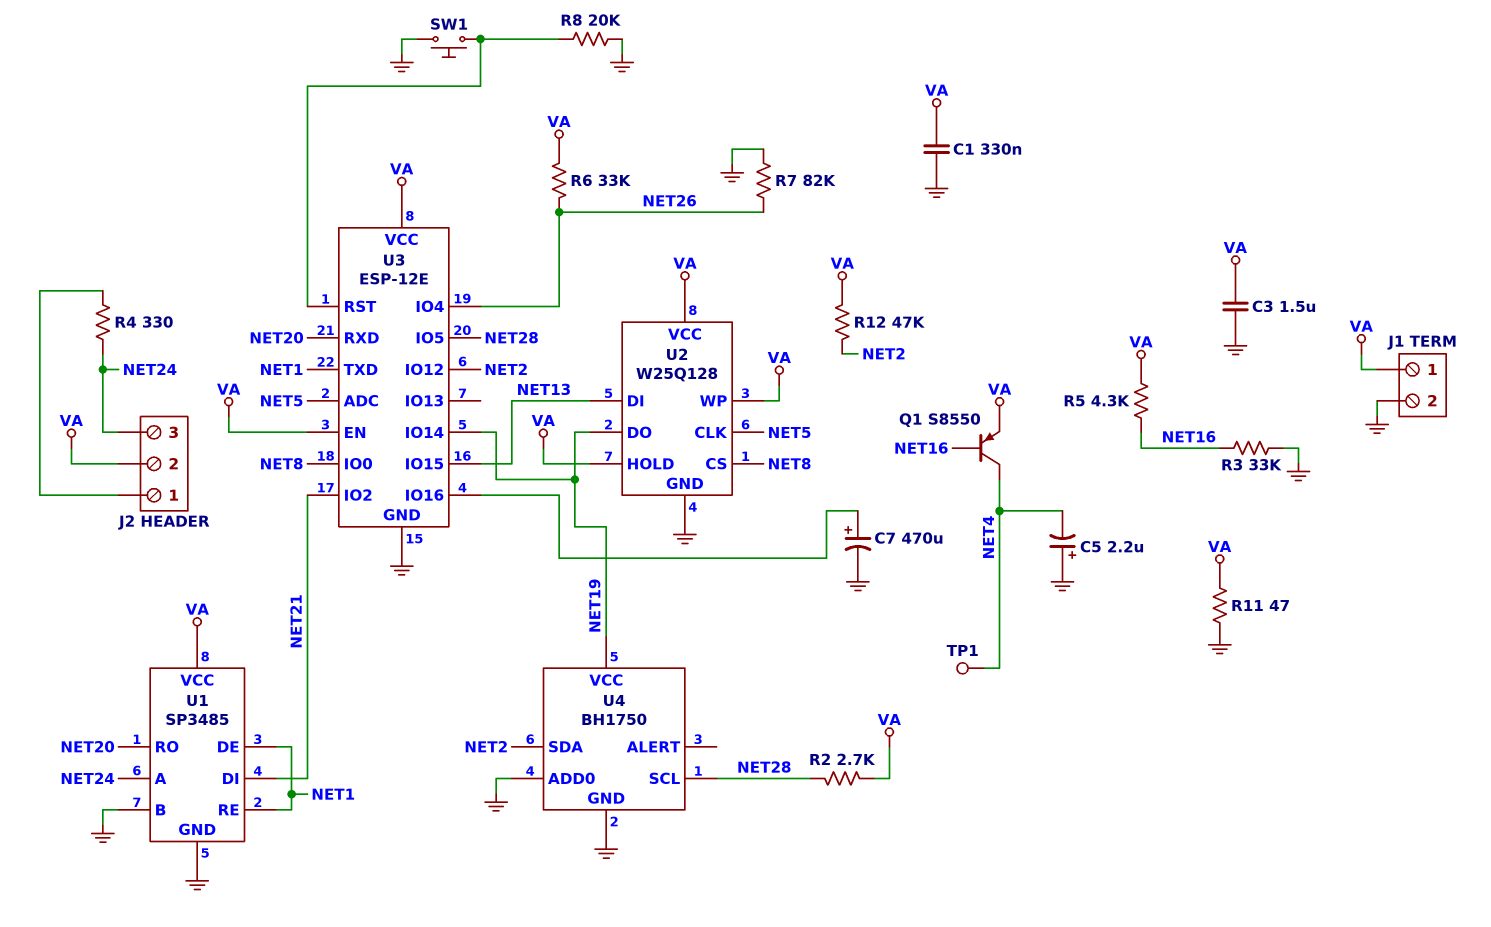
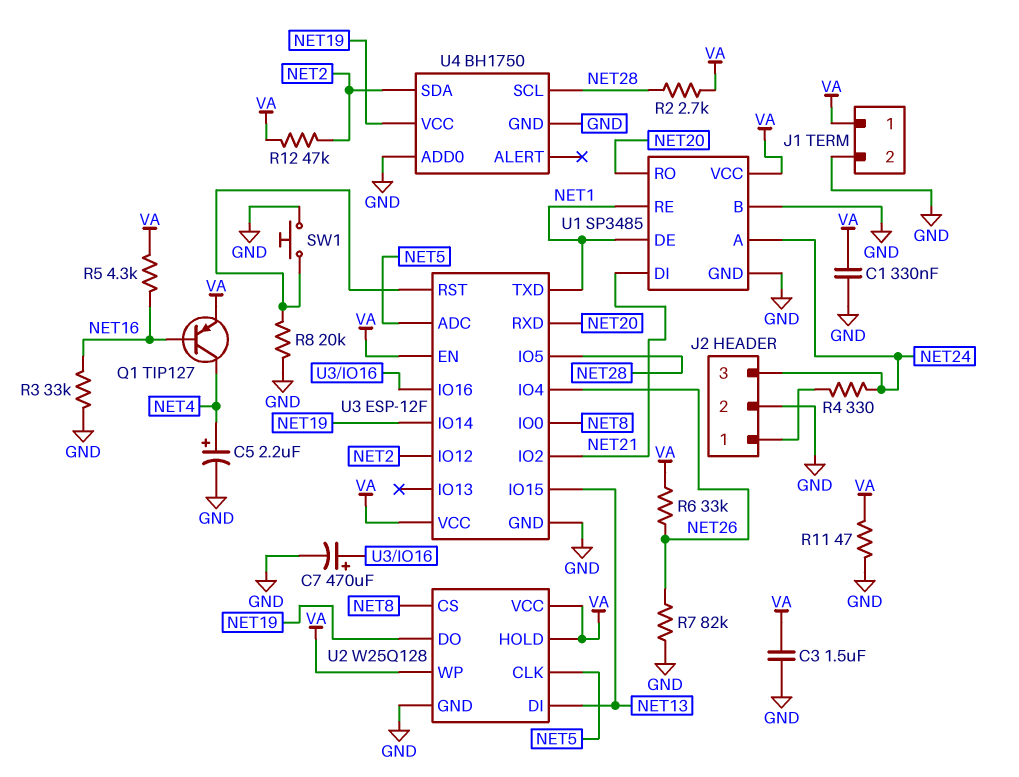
C5: 2.2uF (plus GND, minus NET4) -> 2.2uF (plus NET4, minus GND)
J2 pin 2: VA -> GND
Q1: PNP S8550 (B NET16, C NET4, E VA) -> PNP TIP127 (B NET16, C NET4, E VA)
TP1: test point (NET4) -> none
U3: ESP-12E -> ESP-12F

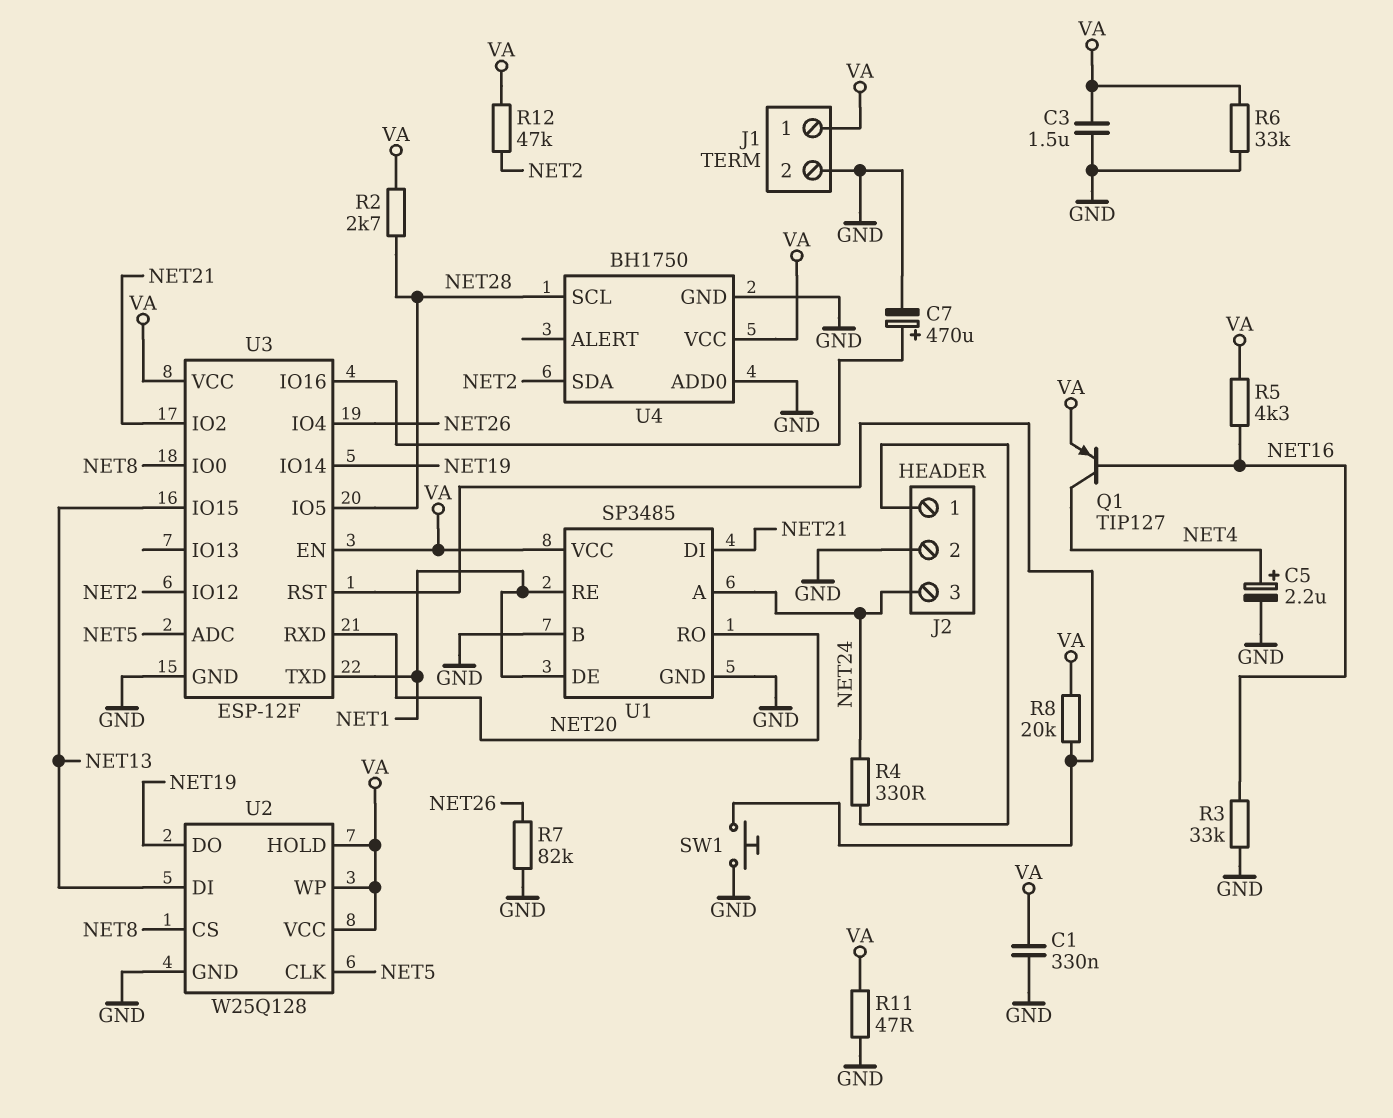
R6: 33k (NET26, VA) -> 33k (GND, VA)
R8: 20k (GND, U3/RST) -> 20k (U3/RST, VA)
U4 pin VCC: NET19 -> VA

